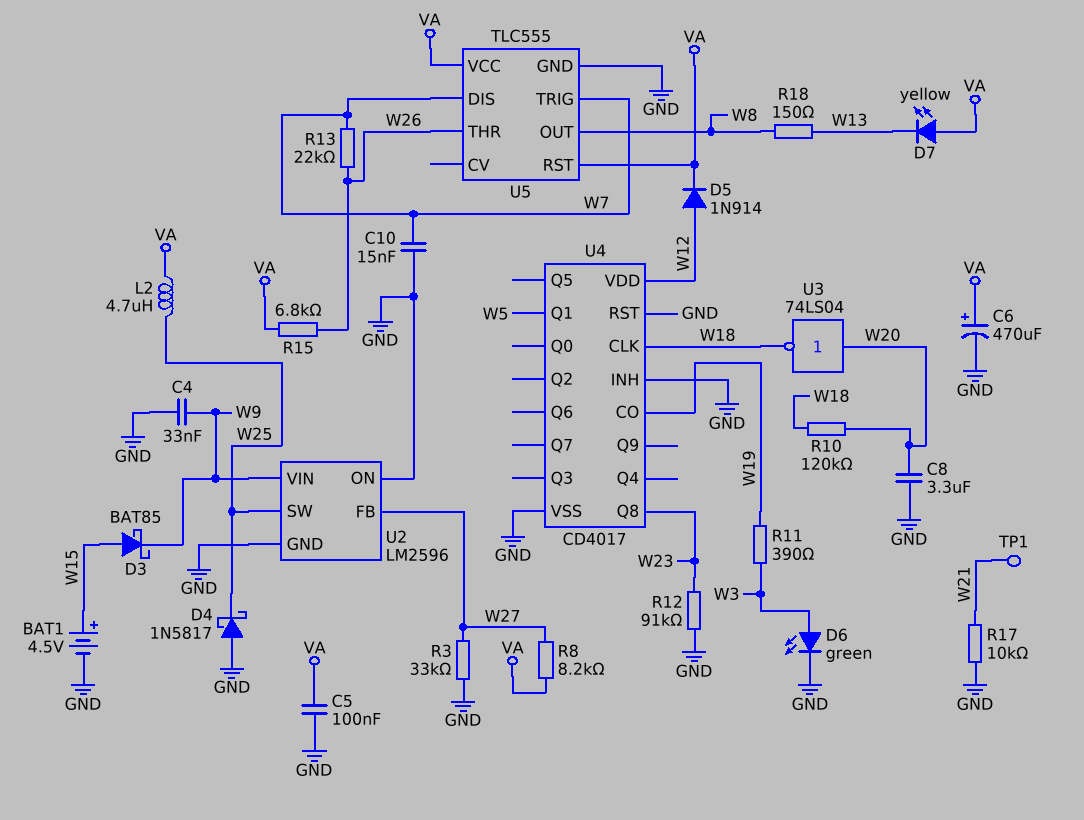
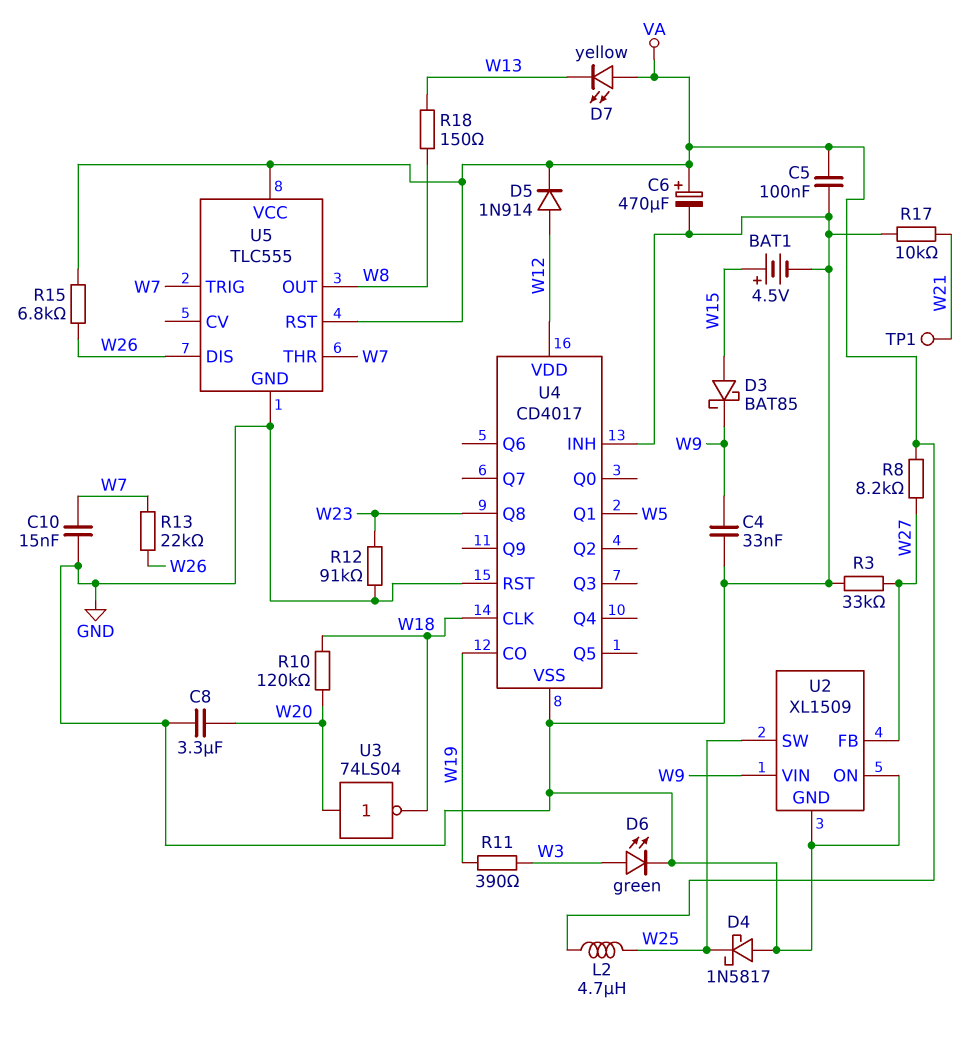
U2: LM2596 -> XL1509
U5 pin DIS: W7 -> W26
U5 pin THR: W26 -> W7

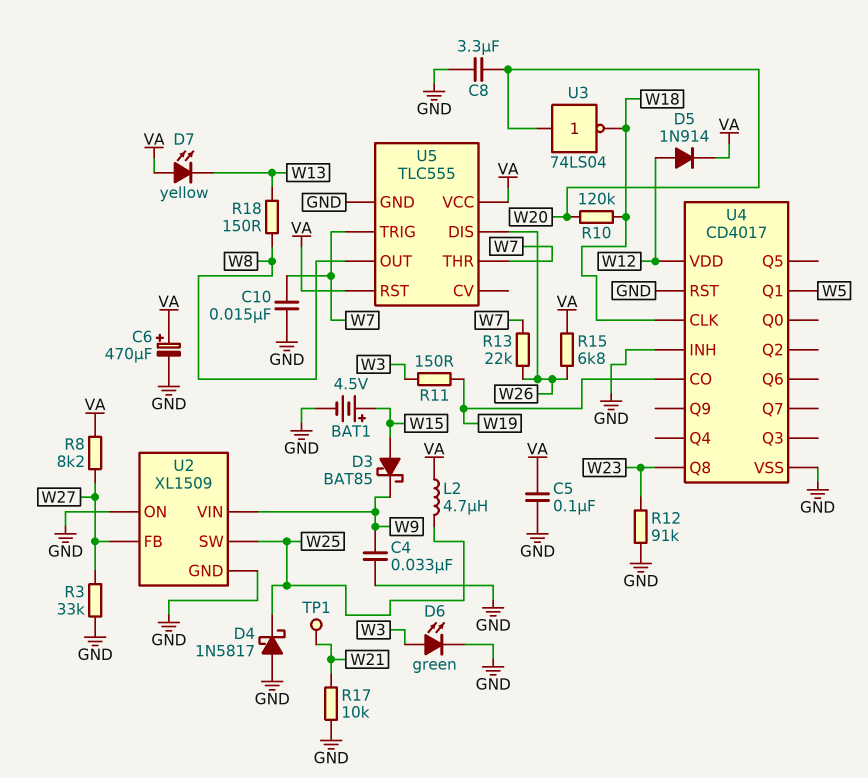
R11: 390 (W3, W19) -> 150 (W3, W19)

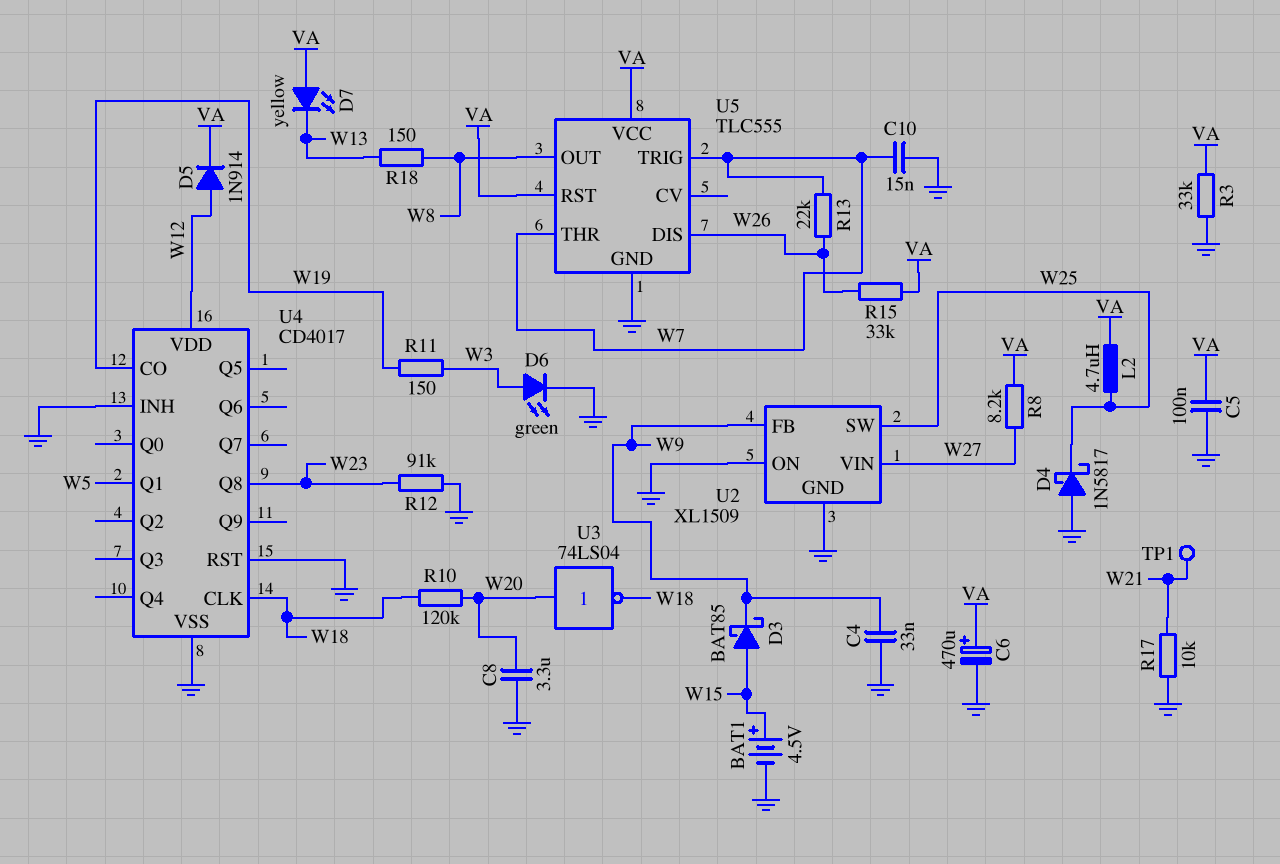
R3: 33k (GND, W27) -> 33k (GND, VA)
R15: 6.8k (VA, W26) -> 33k (VA, W26)
U2 pin FB: W27 -> W9
U2 pin VIN: W9 -> W27

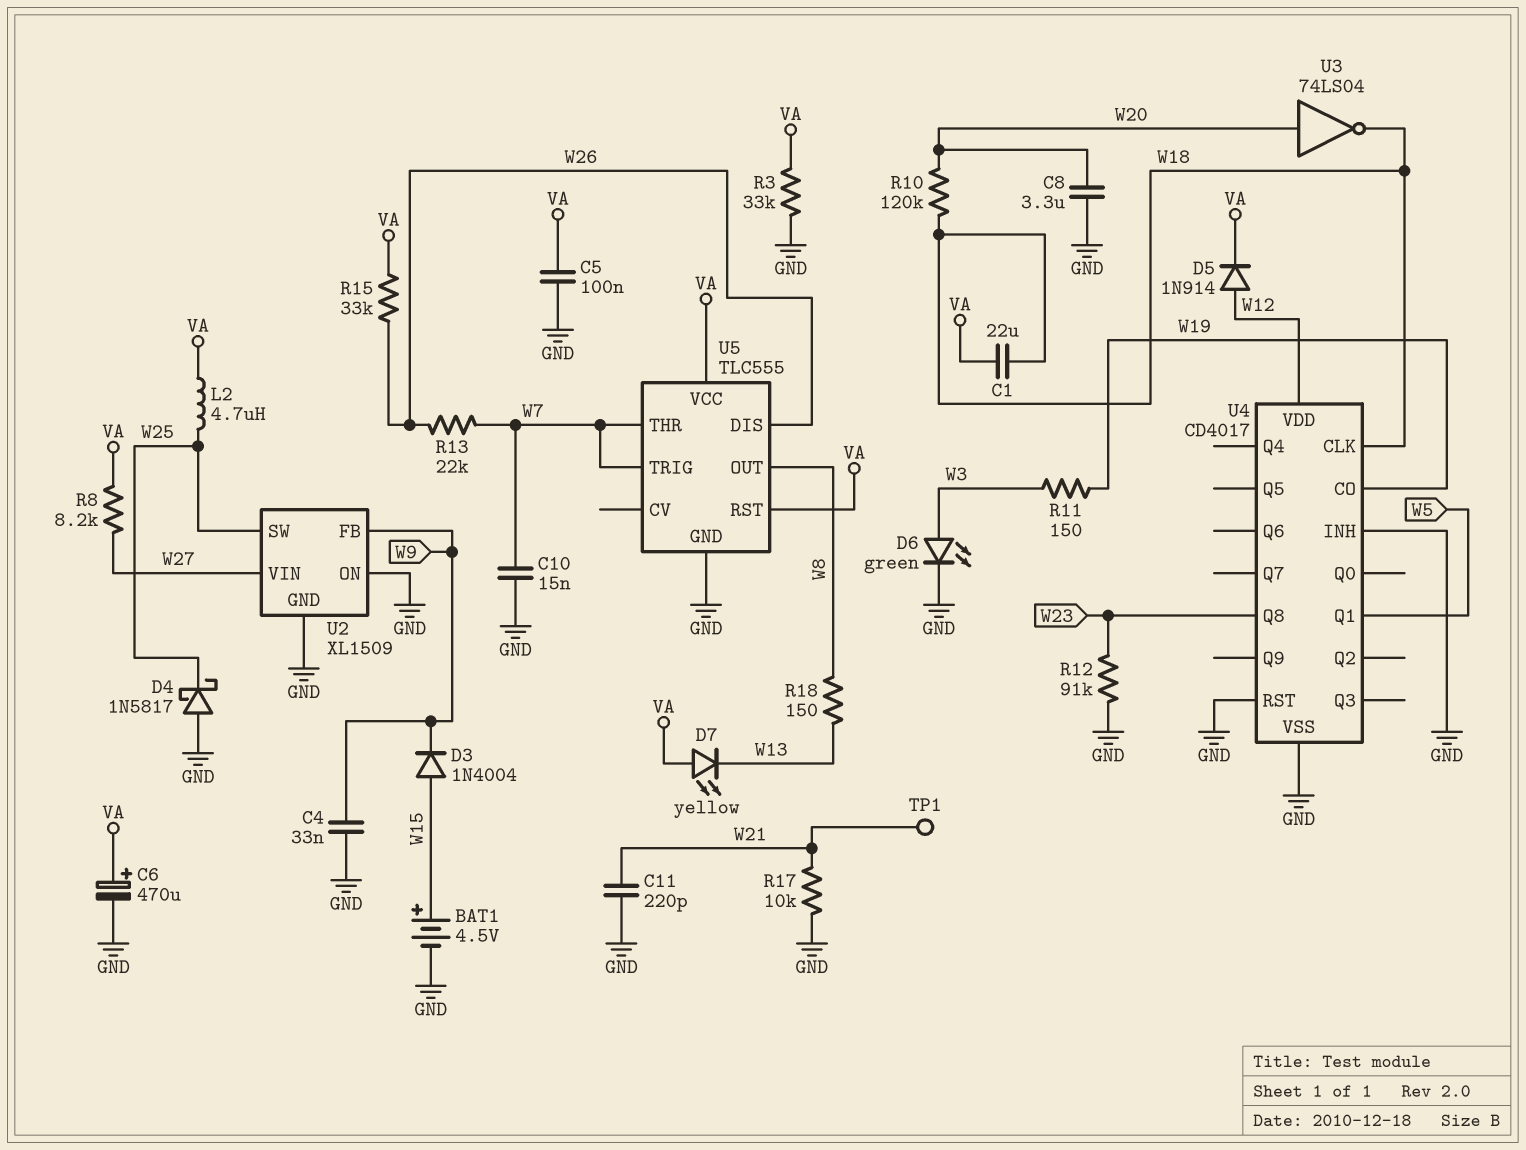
C1: none -> 22uF (VA, W18)
C11: none -> 220pF (GND, W21)
D3: schottky BAT85 (A W15, K W9) -> diode 1N4004 (A W15, K W9)

